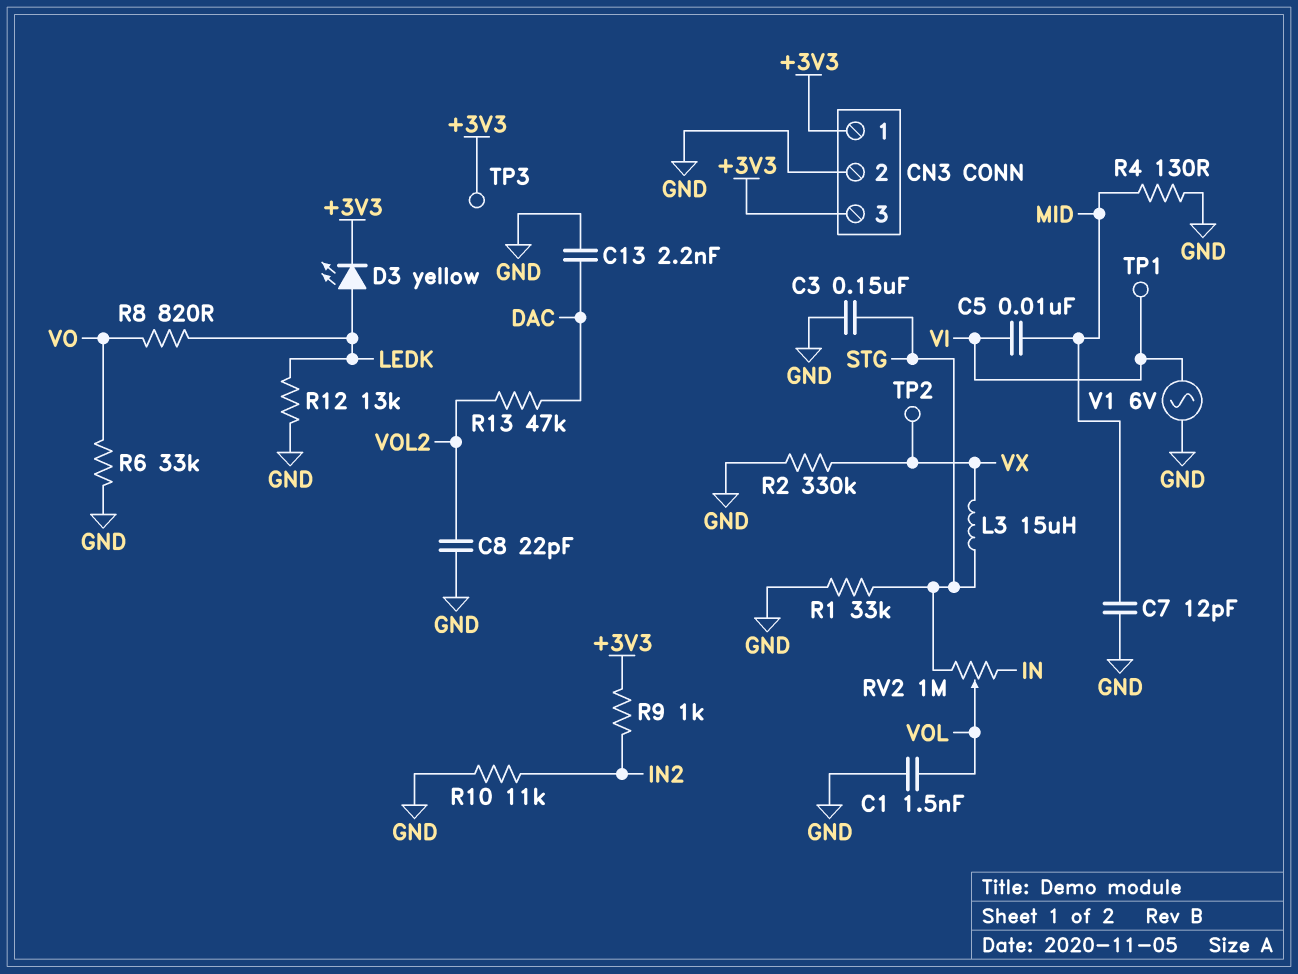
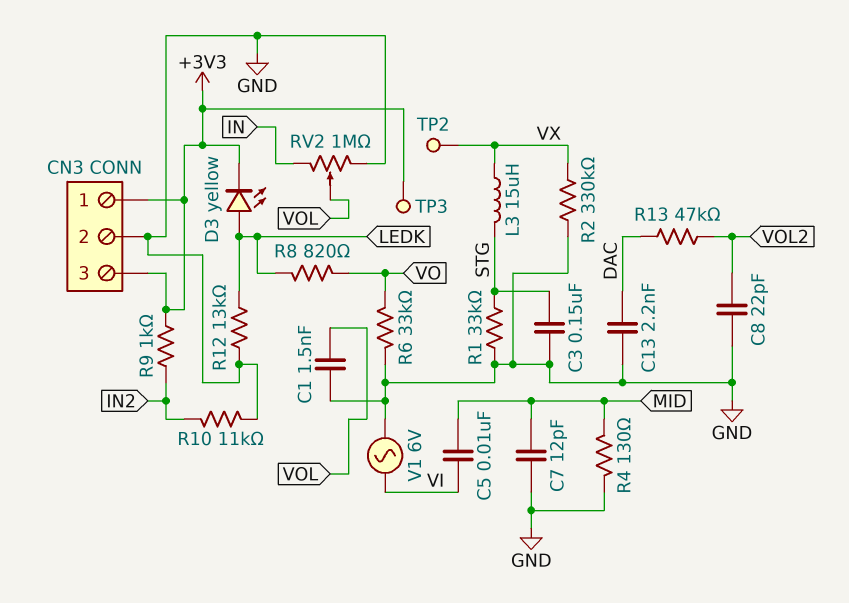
RV2: 1M (IN, STG, wiper VOL) -> 1M (GND, IN, wiper VOL)
TP1: test point (VI) -> none

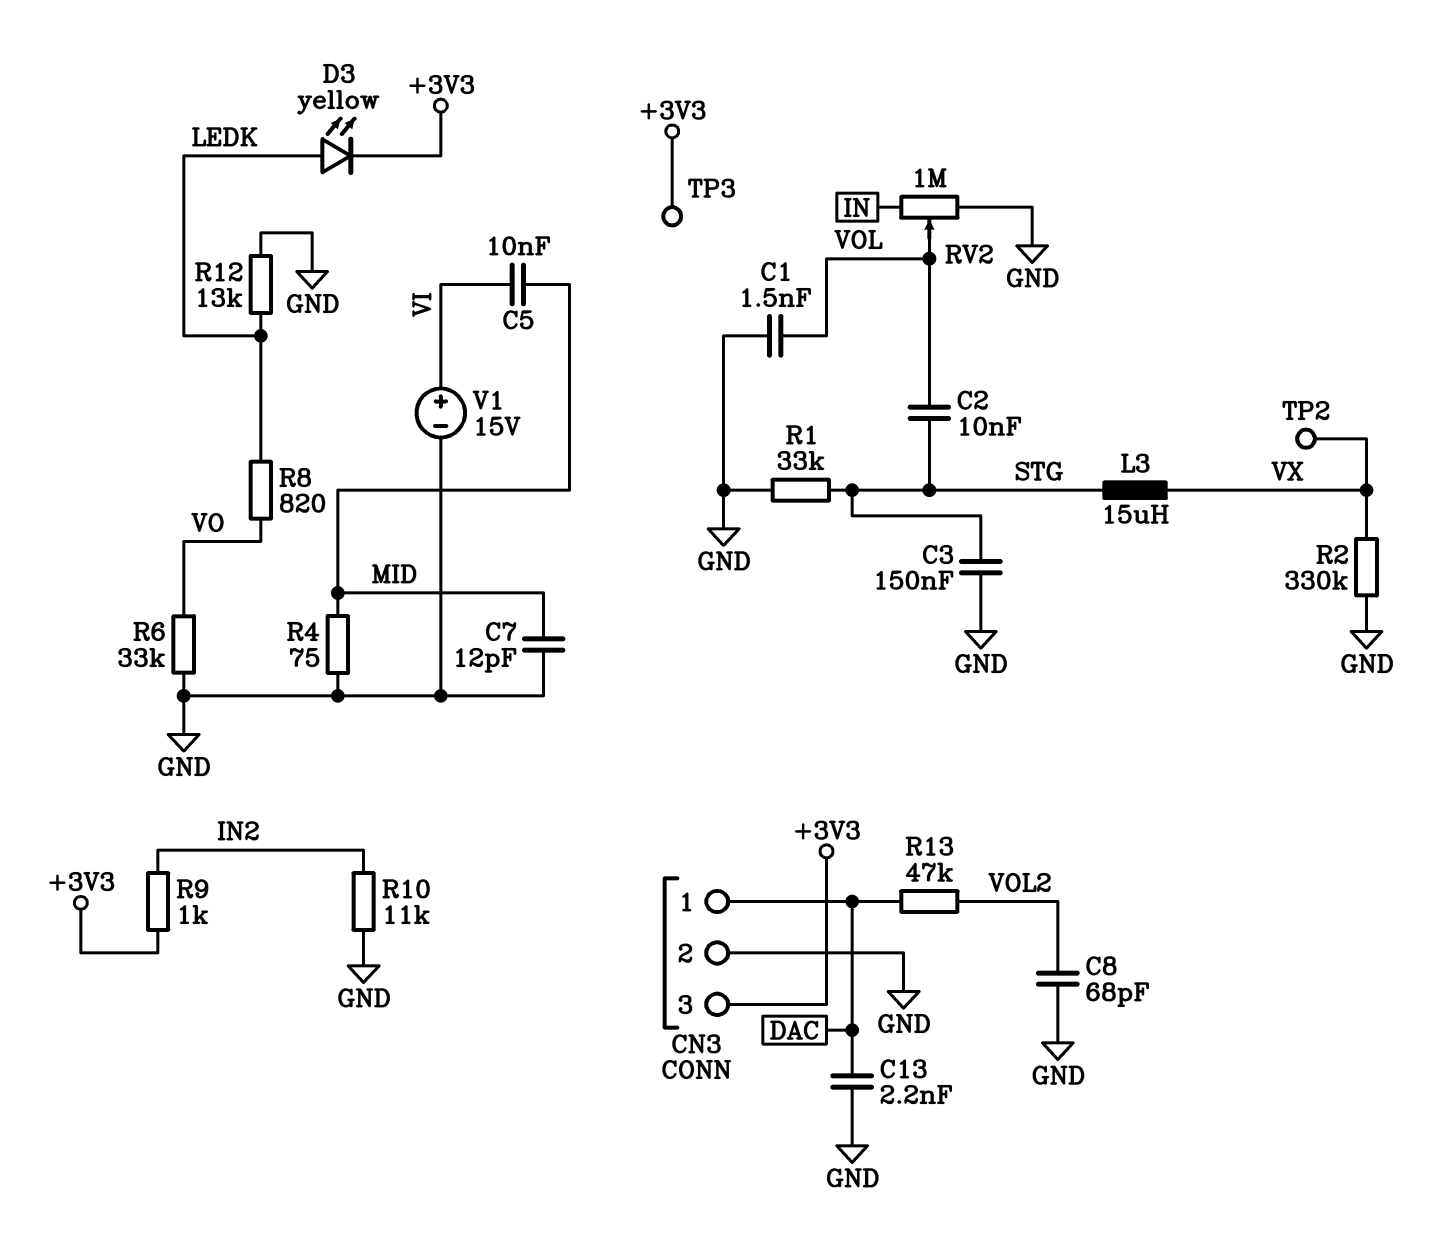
C2: none -> 10nF (STG, VOL)
C8: 22pF (GND, VOL2) -> 68pF (GND, VOL2)
CN3 pin 1: +3V3 -> DAC
R4: 130 (GND, MID) -> 75 (GND, MID)
V1: AC 6V (GND, VI) -> 15V (plus VI, minus GND)

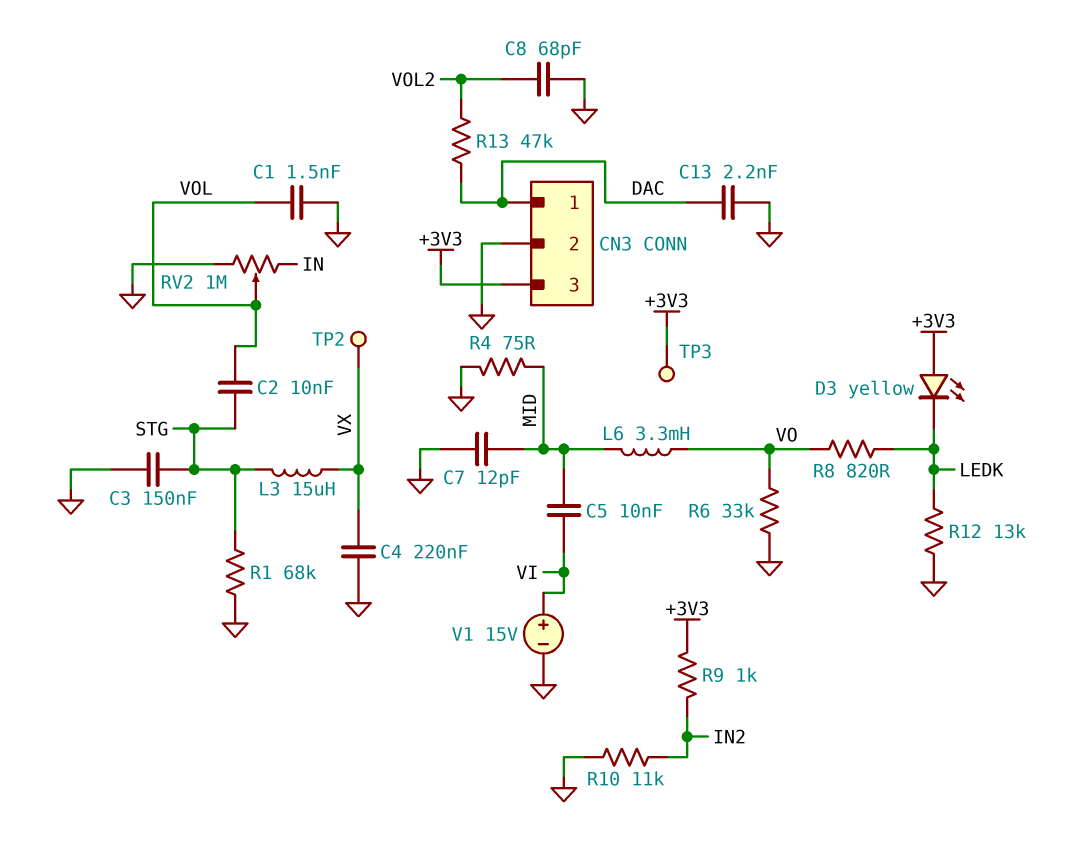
C4: none -> 220nF (GND, VX)
D3: LED yellow (A LEDK, K +3V3) -> LED yellow (A +3V3, K LEDK)
L6: none -> 3.3mH (MID, VO)
R1: 33k (GND, STG) -> 68k (GND, STG)
R2: 330k (GND, VX) -> none

